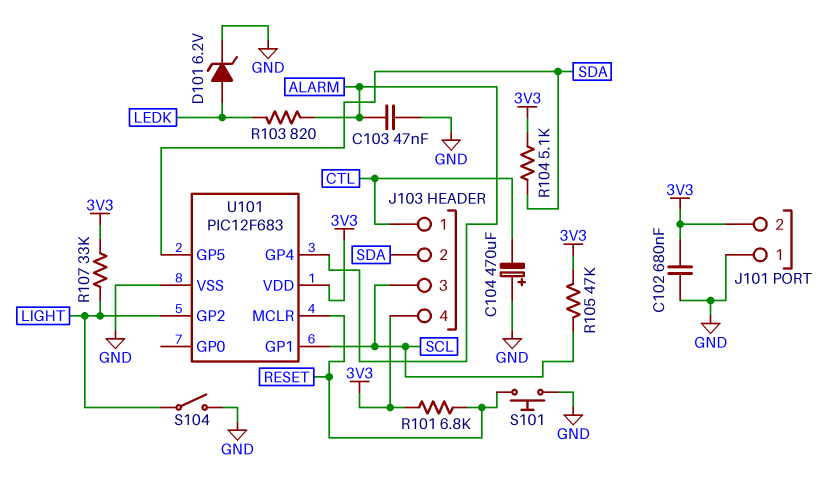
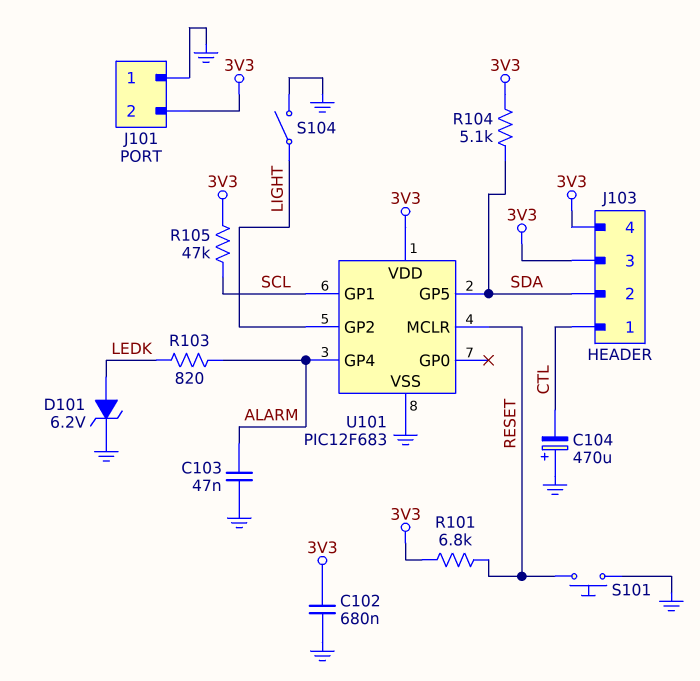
J103 pin 3: SCL -> 3V3
R107: 33k (3V3, LIGHT) -> none

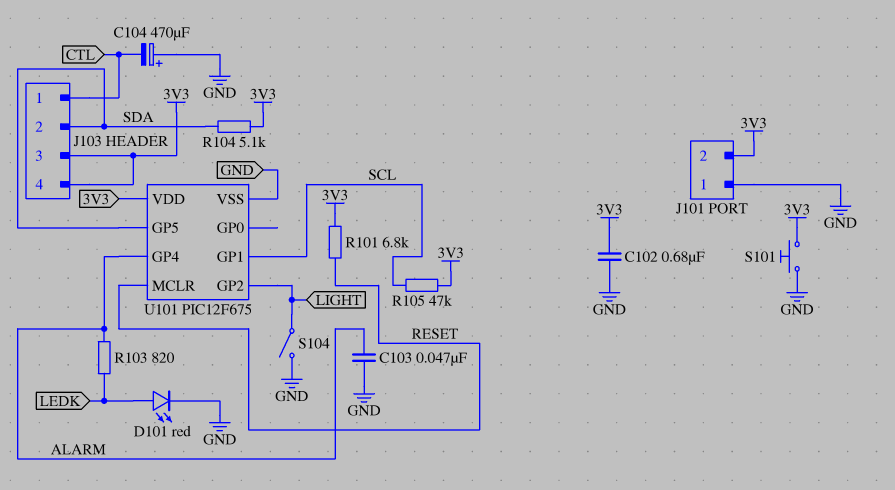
D101: zener 6.2V (A LEDK, K GND) -> LED red (A LEDK, K GND)
S101: button (GND, RESET) -> button (3V3, GND)
U101: PIC12F683 -> PIC12F675

